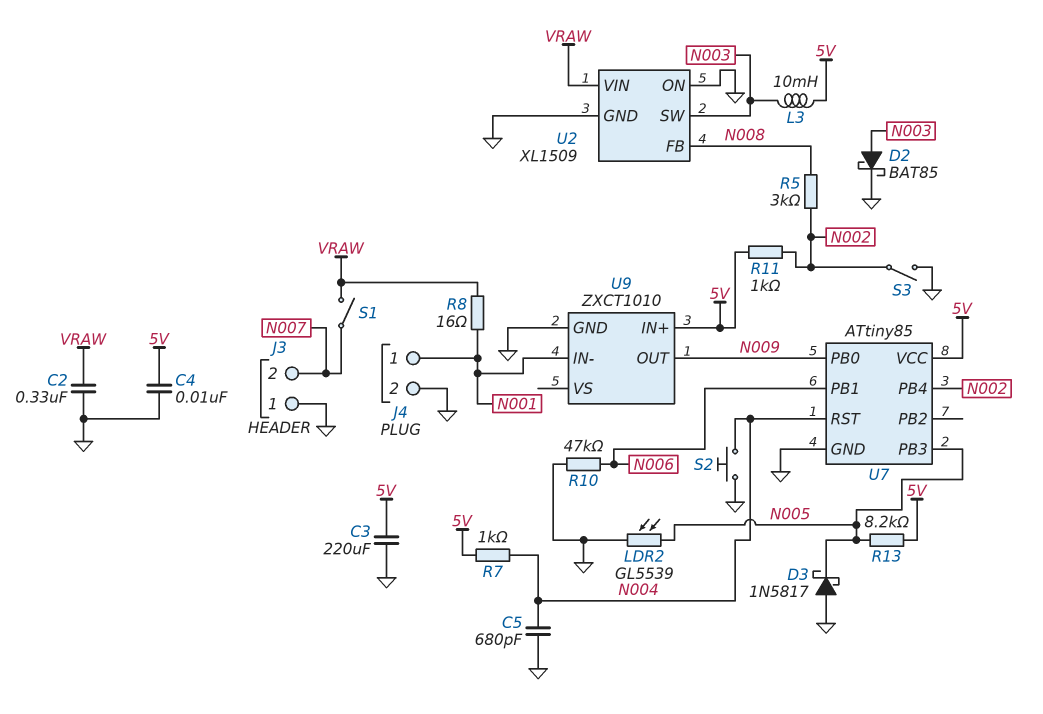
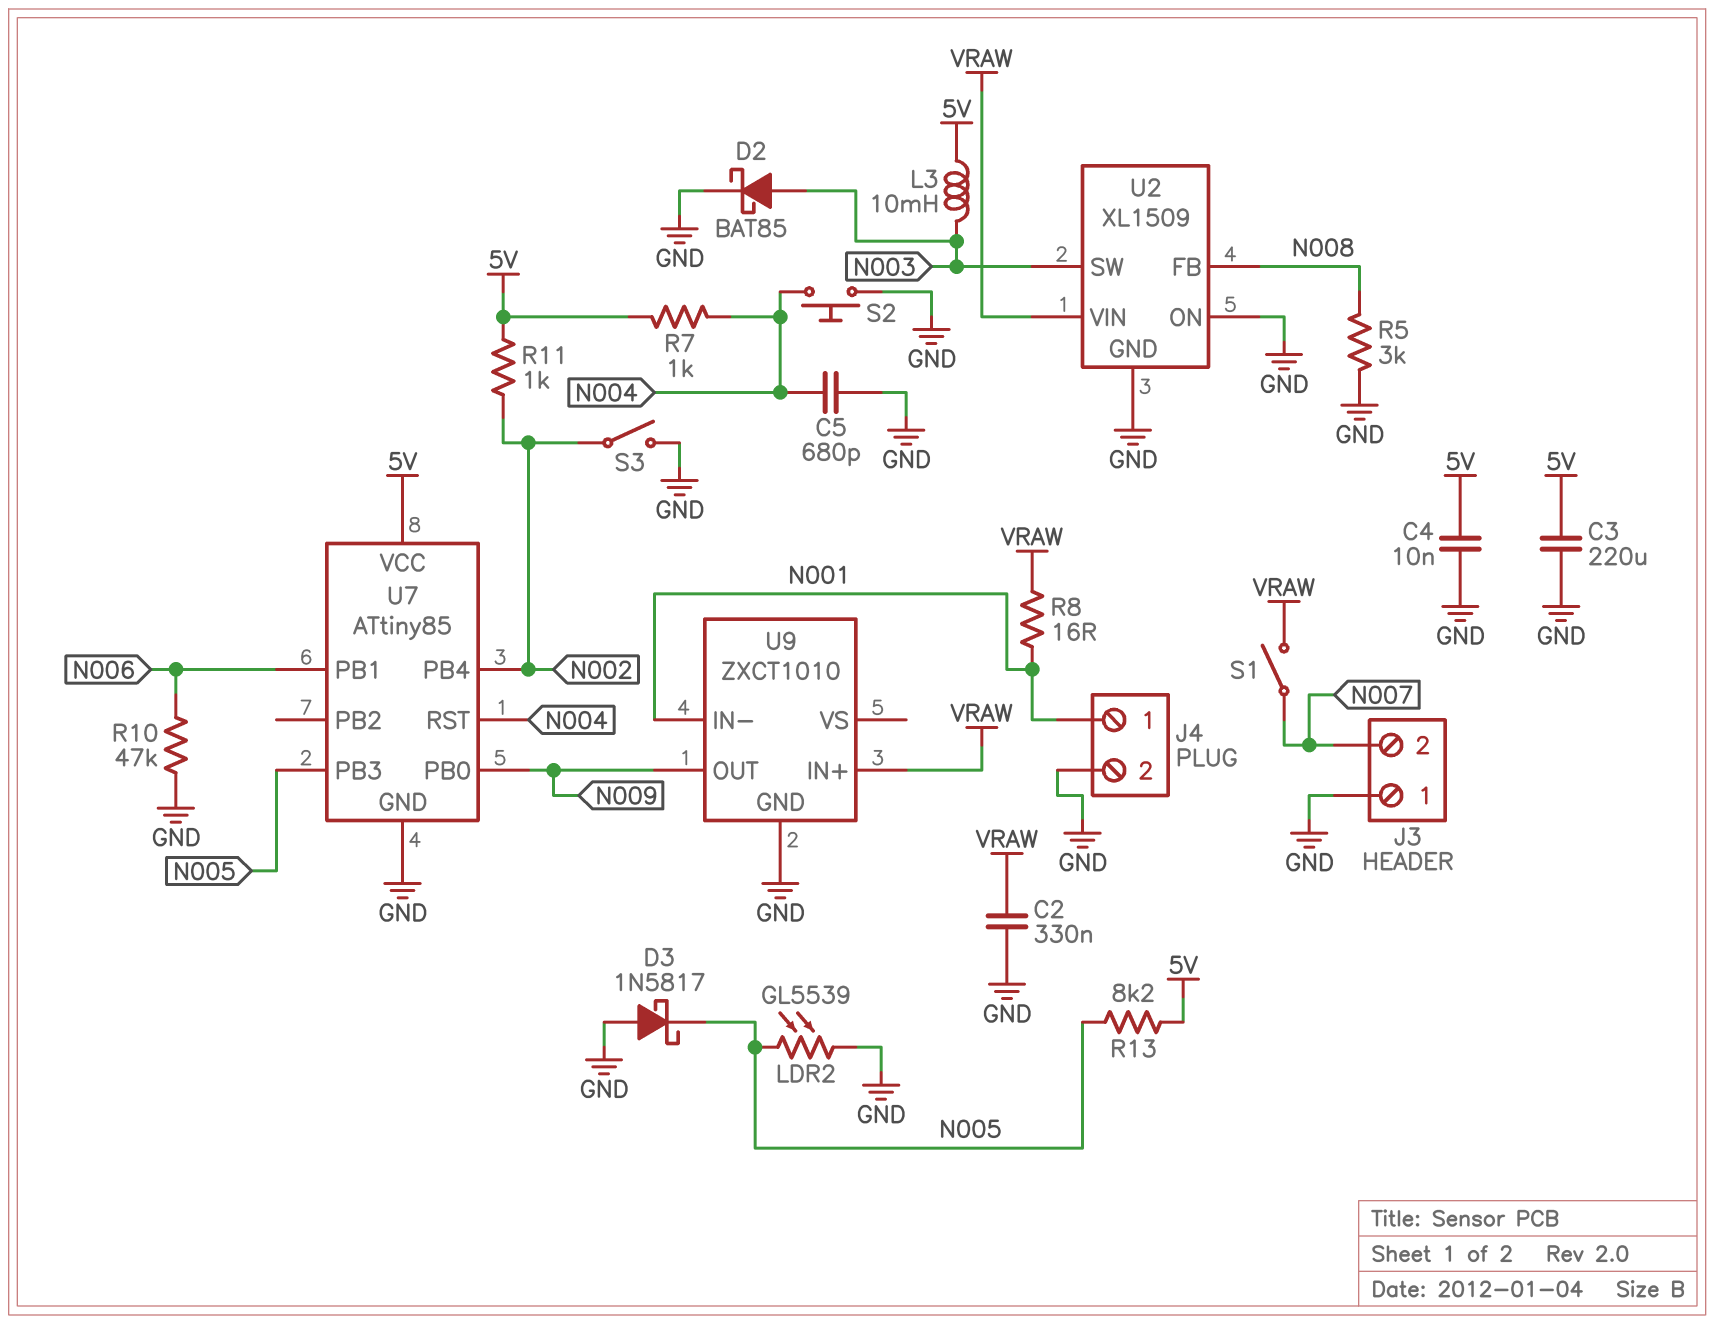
R5: 3k (N002, N008) -> 3k (GND, N008)
U9 pin IN+: 5V -> VRAW

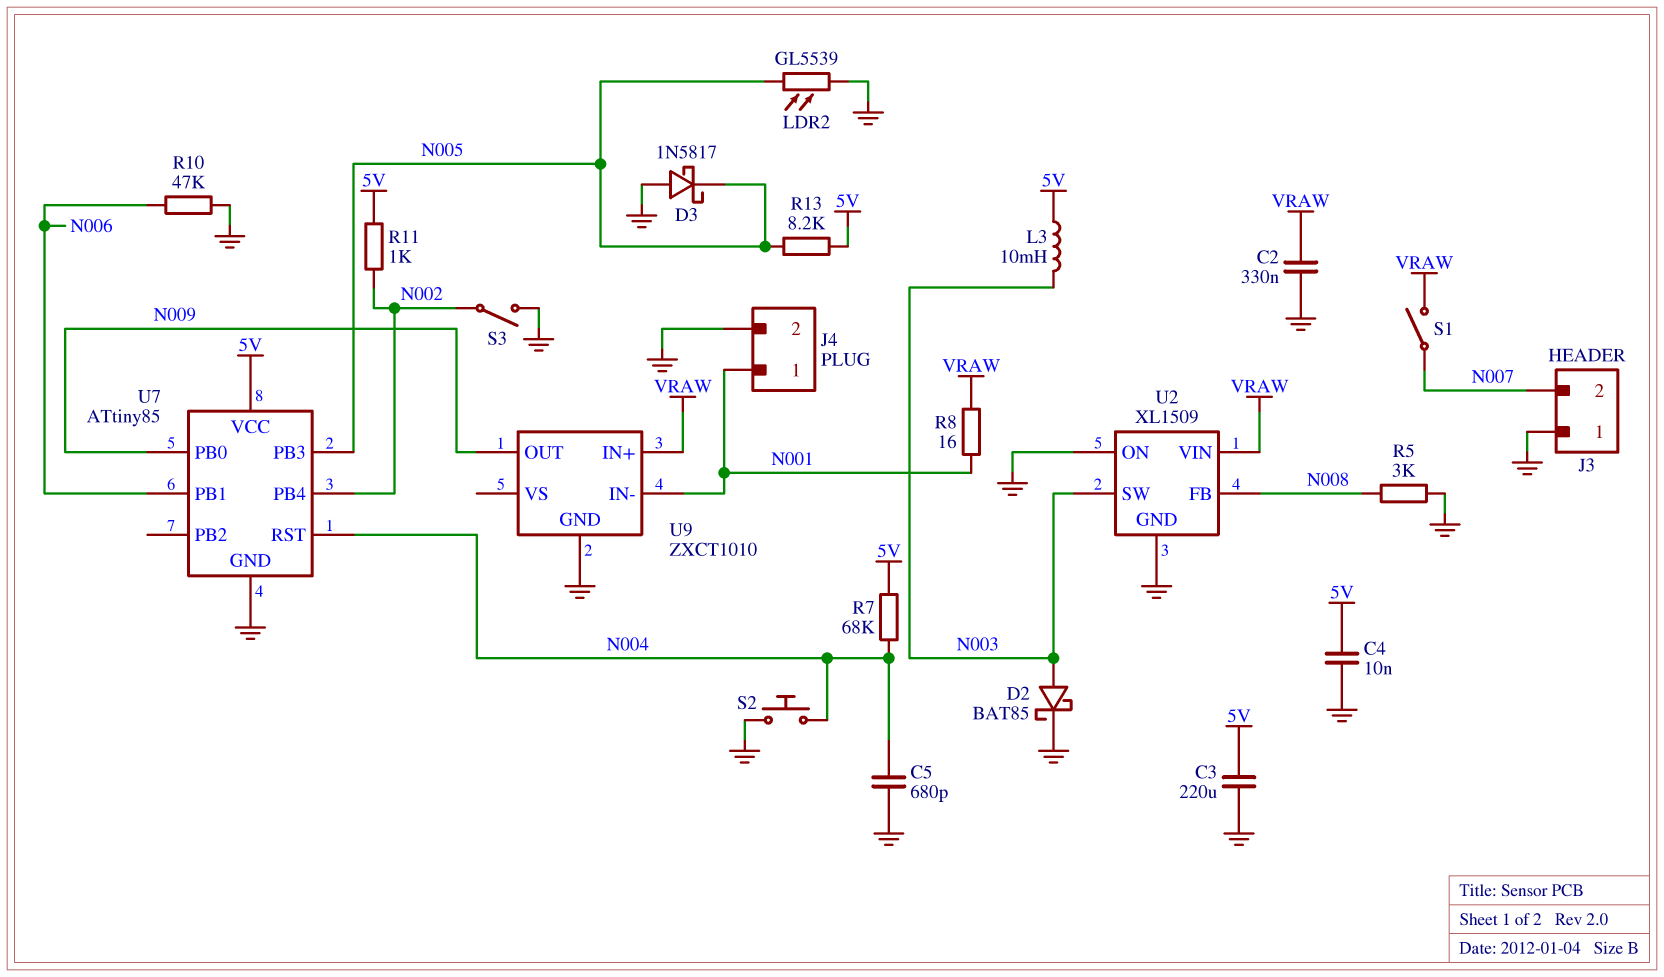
R7: 1k (5V, N004) -> 68k (5V, N004)

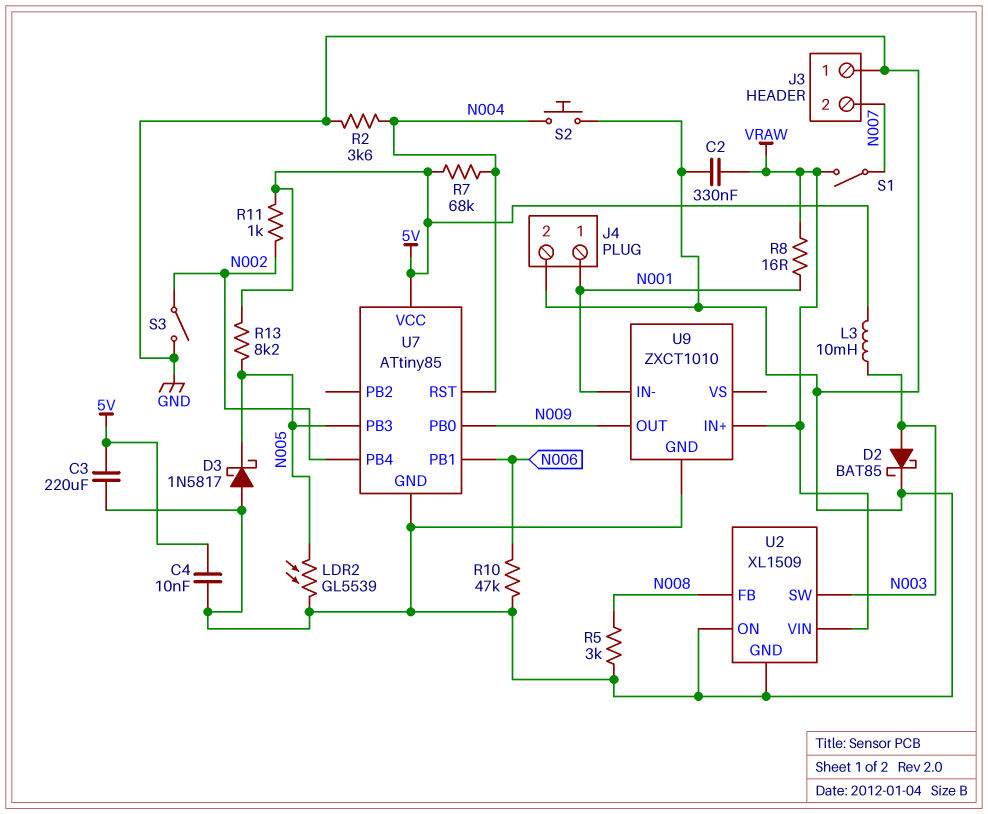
C5: 680pF (GND, N004) -> none
R2: none -> 3.6k (GND, N004)

